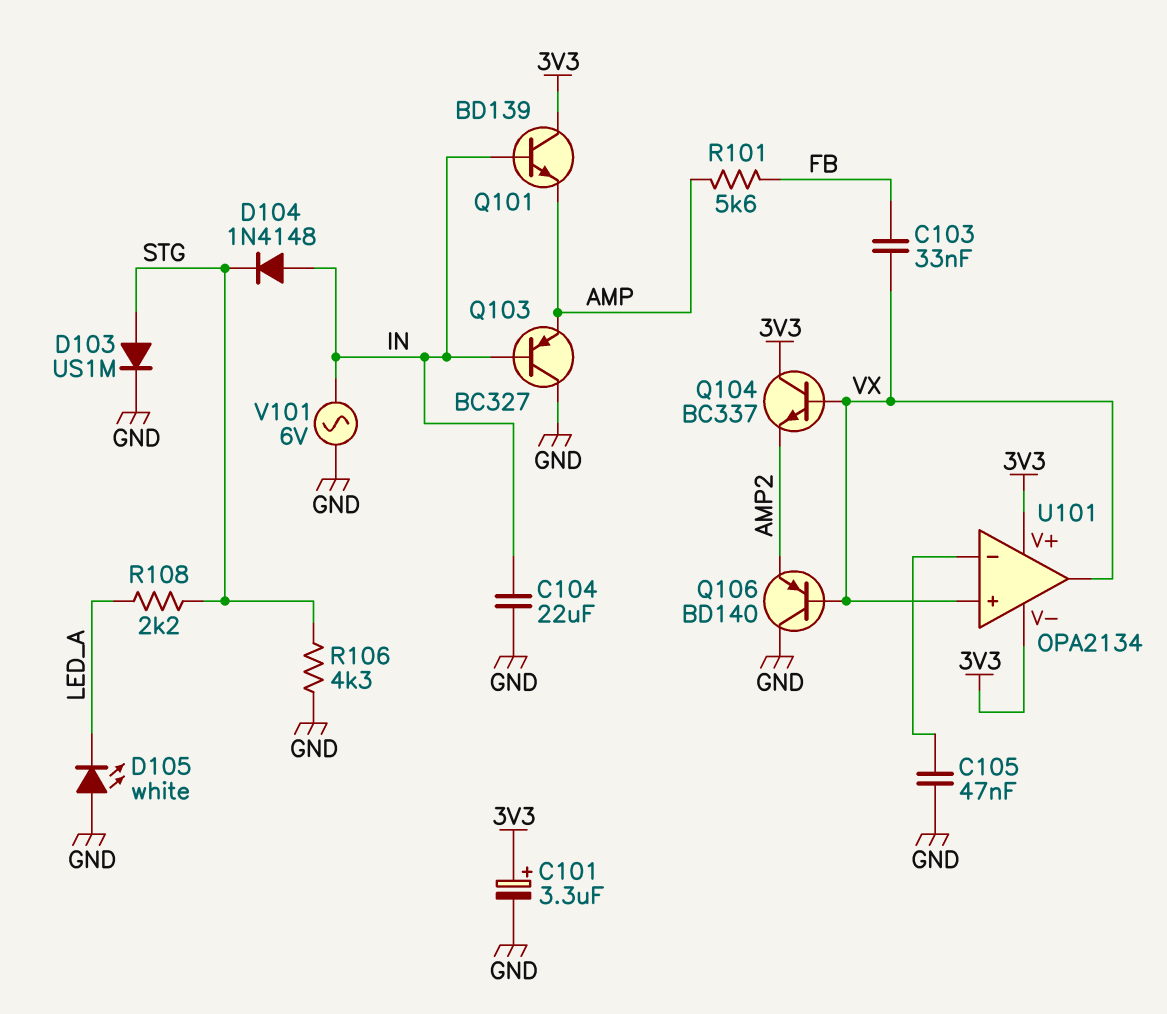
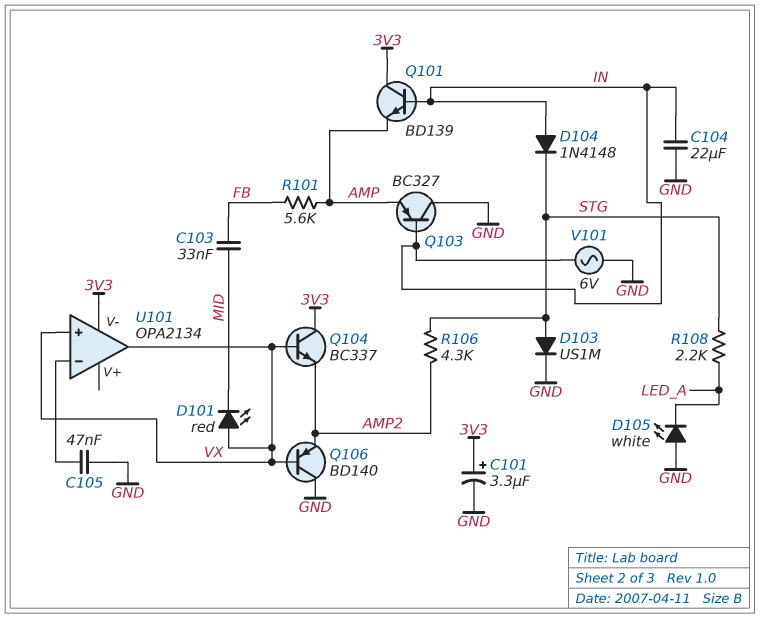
C103: 33nF (FB, VX) -> 33nF (FB, MID)
D101: none -> LED red (A VX, K MID)
R106: 4.3k (GND, STG) -> 4.3k (AMP2, STG)
U101 pin V+: 3V3 -> none

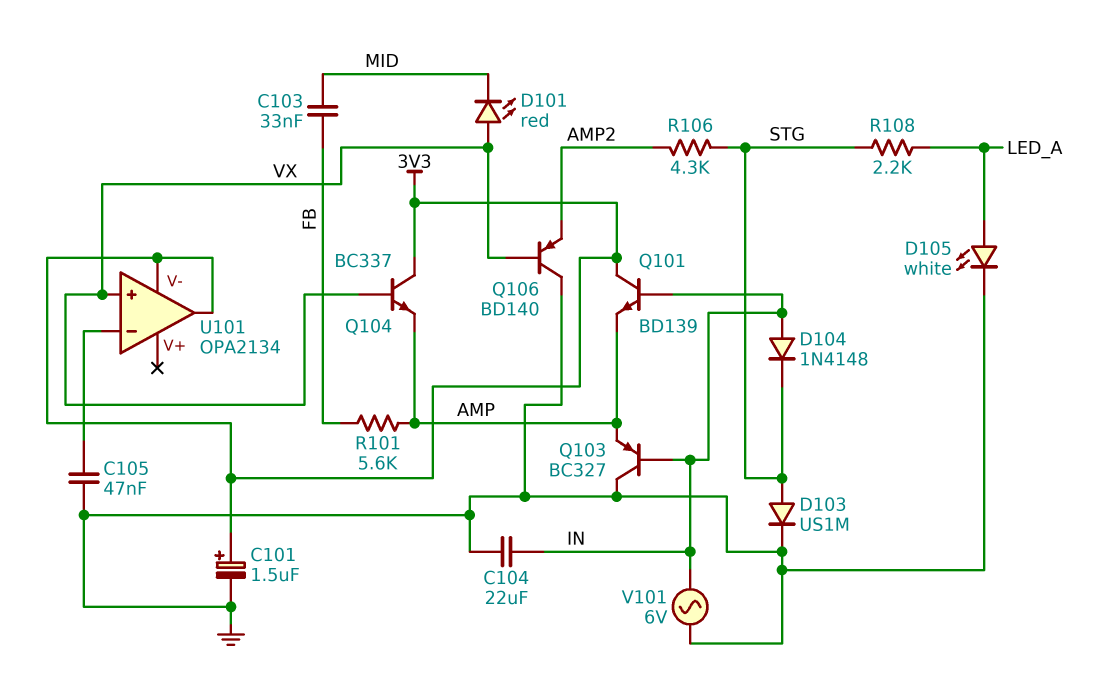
C101: 3.3uF (plus 3V3, minus GND) -> 1.5uF (plus 3V3, minus GND)
D105: LED white (A GND, K LED_A) -> LED white (A LED_A, K GND)
Q104: NPN BC337 (B VX, C 3V3, E AMP2) -> NPN BC337 (B VX, C 3V3, E AMP)
U101 pin out: VX -> 3V3

